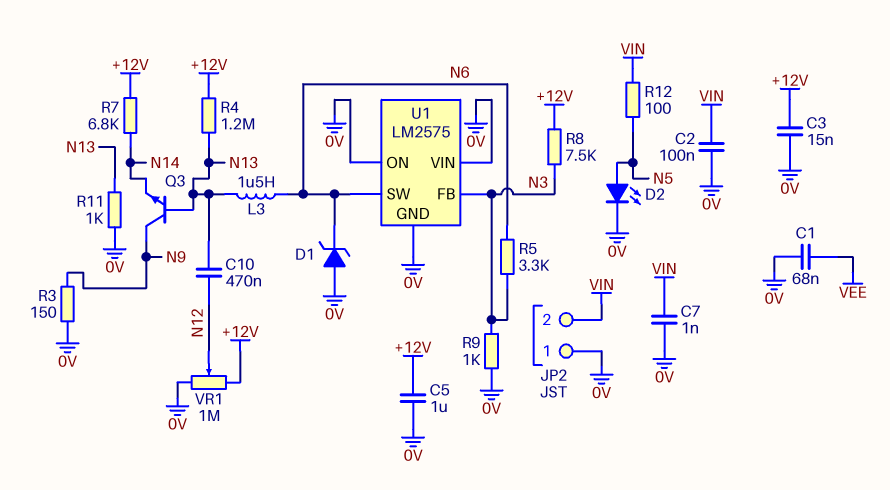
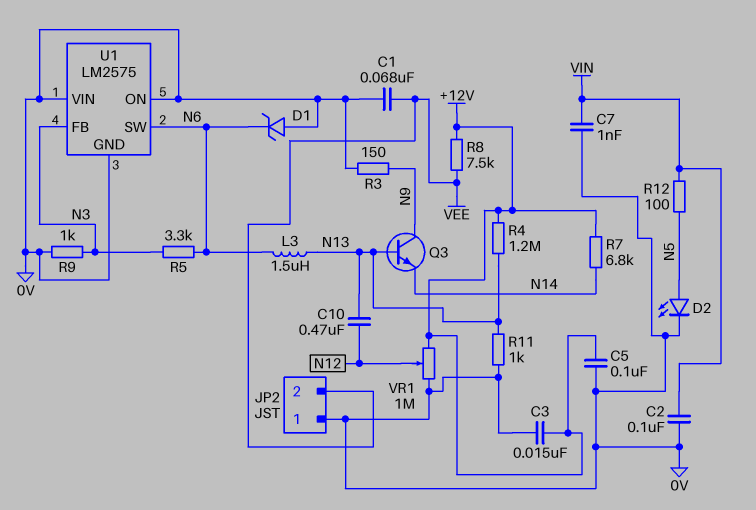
C5: 1uF (+12V, 0V) -> 100nF (+12V, 0V)
JP2 pin 2: VIN -> VEE
R8: 7.5k (+12V, N3) -> 7.5k (+12V, VEE)

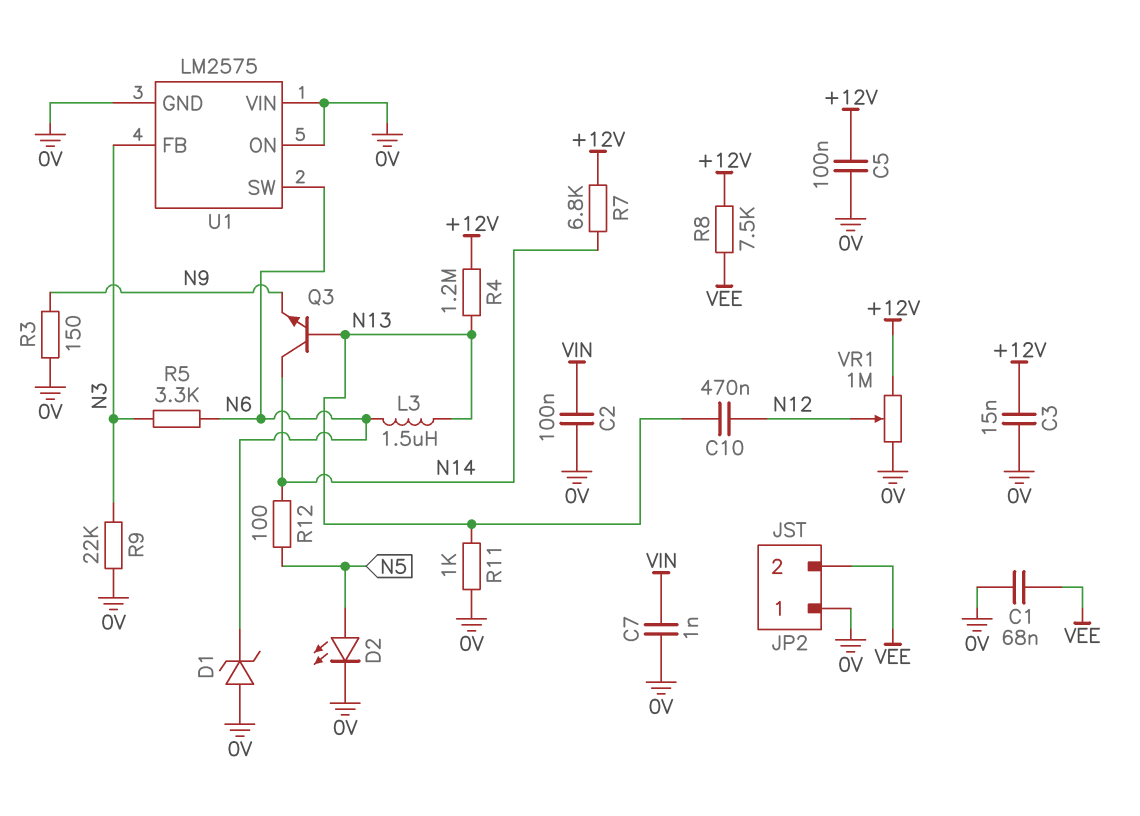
Q3: NPN (B N13, C N9, E N14) -> NPN (B N13, C N14, E N9)
R9: 1k (0V, N3) -> 22k (0V, N3)
R12: 100 (N5, VIN) -> 100 (N5, N14)

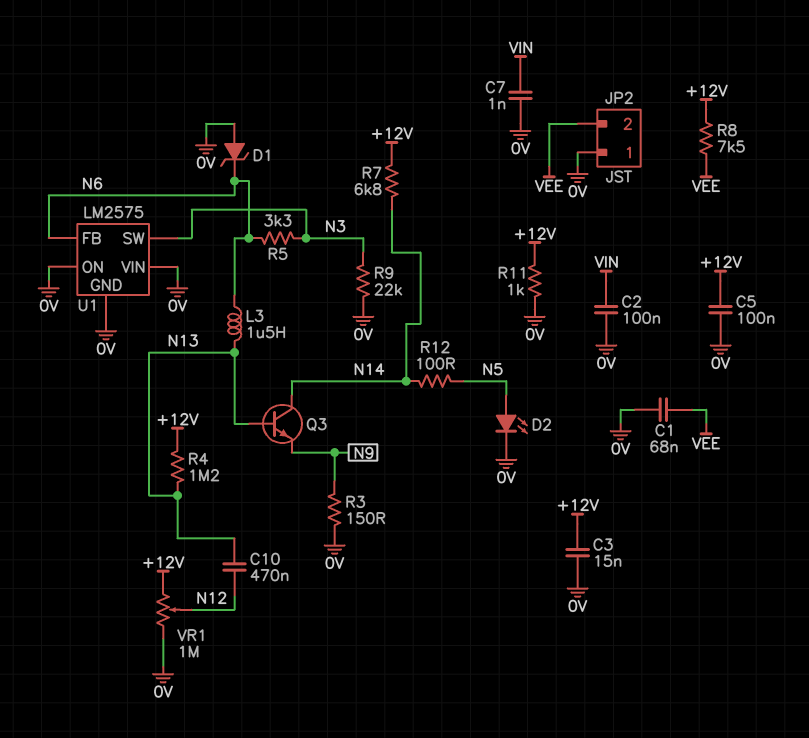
R11: 1k (0V, N13) -> 1k (+12V, 0V)
U1 pin FB: N3 -> N6
U1 pin SW: N6 -> N3

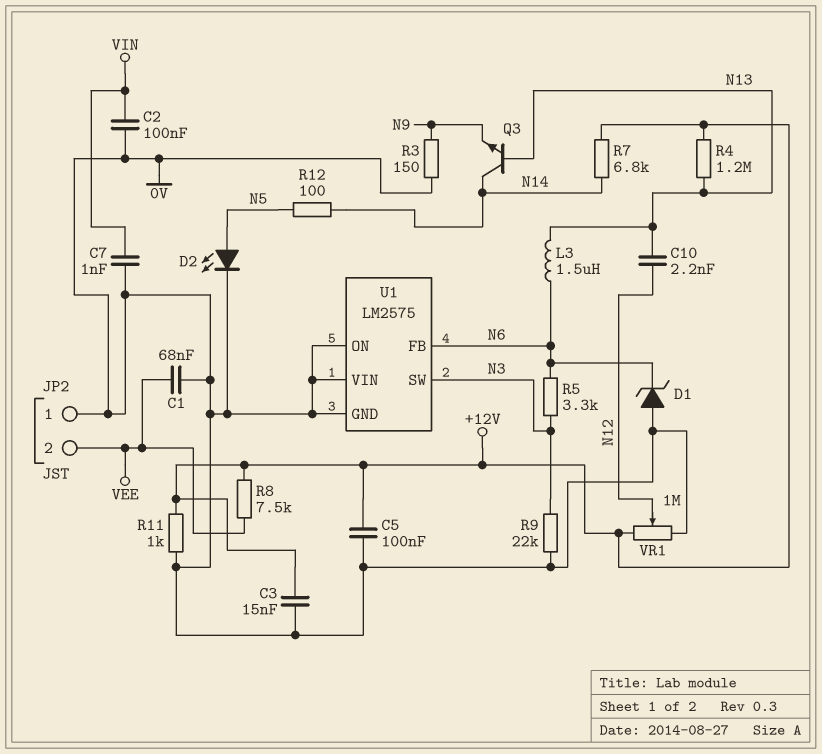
C10: 470nF (N12, N13) -> 2.2nF (N12, N13)

